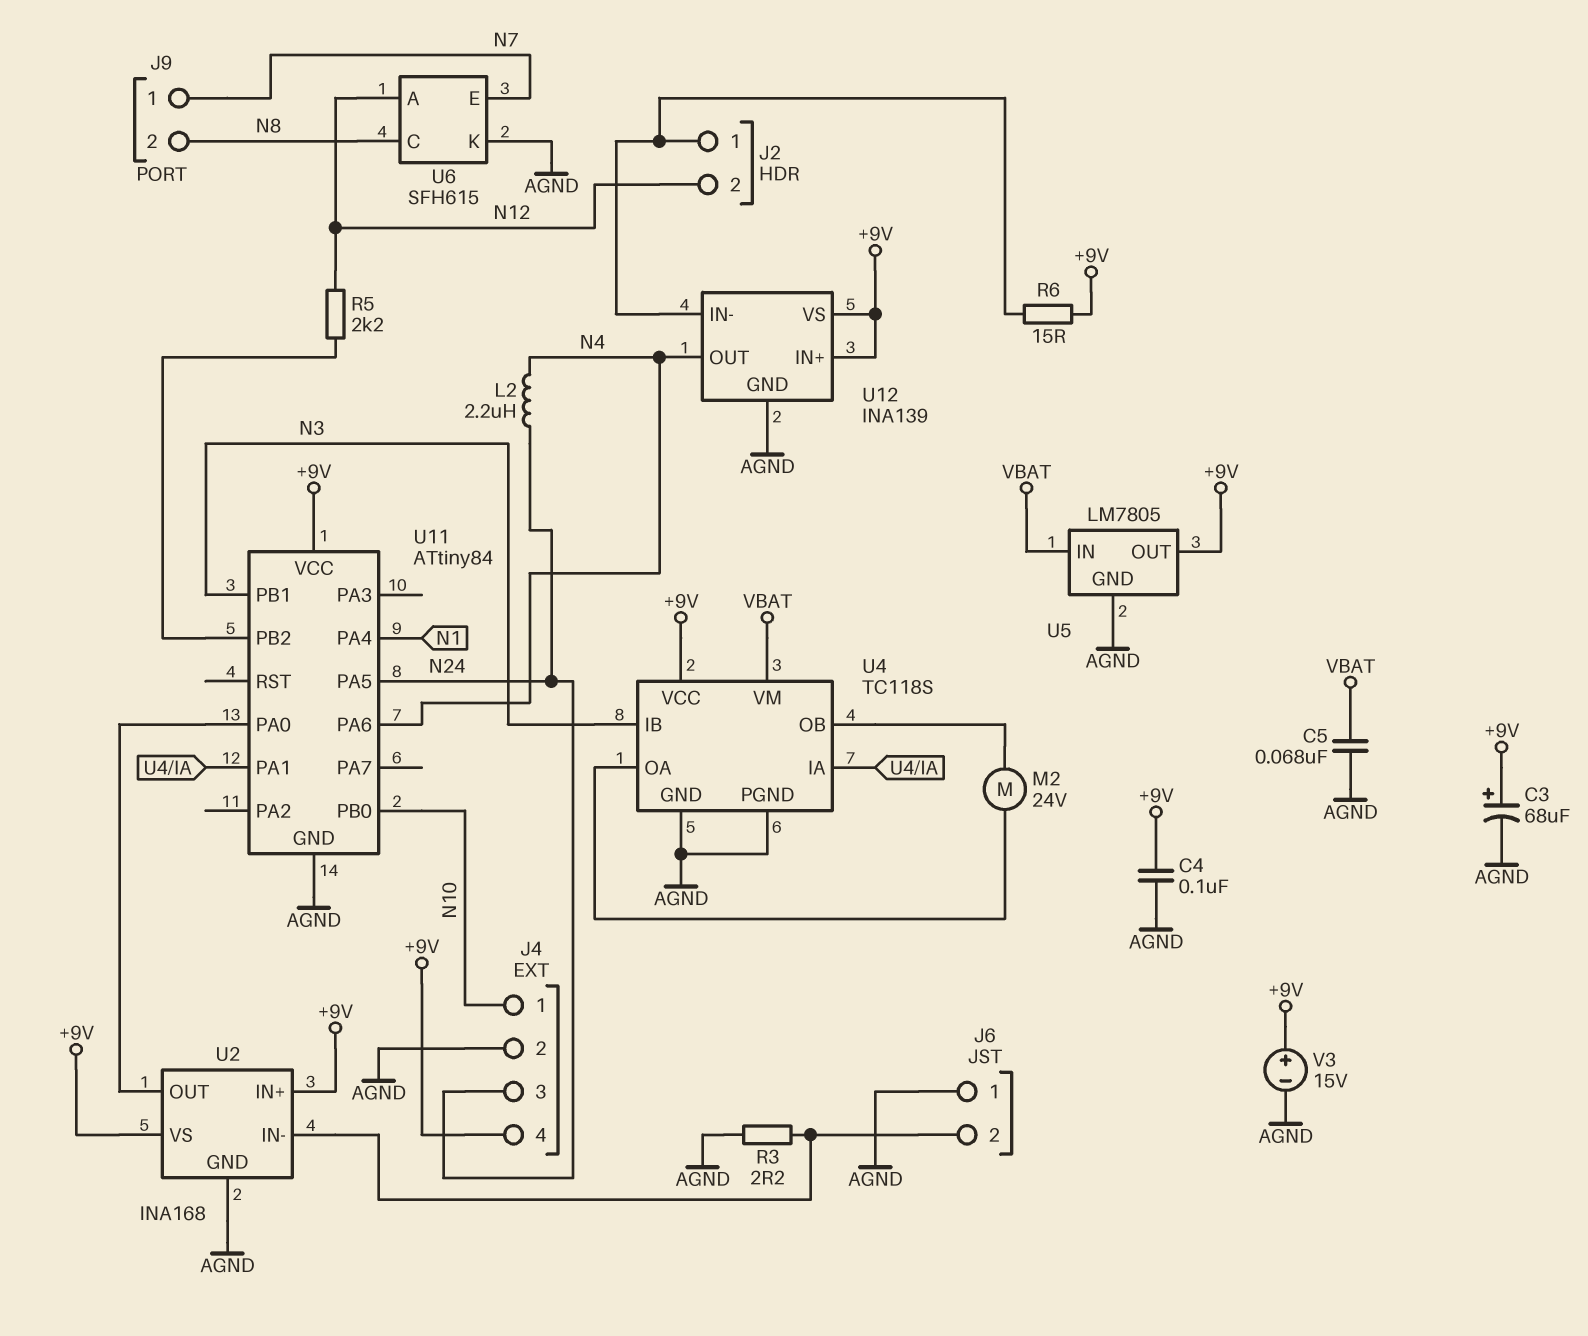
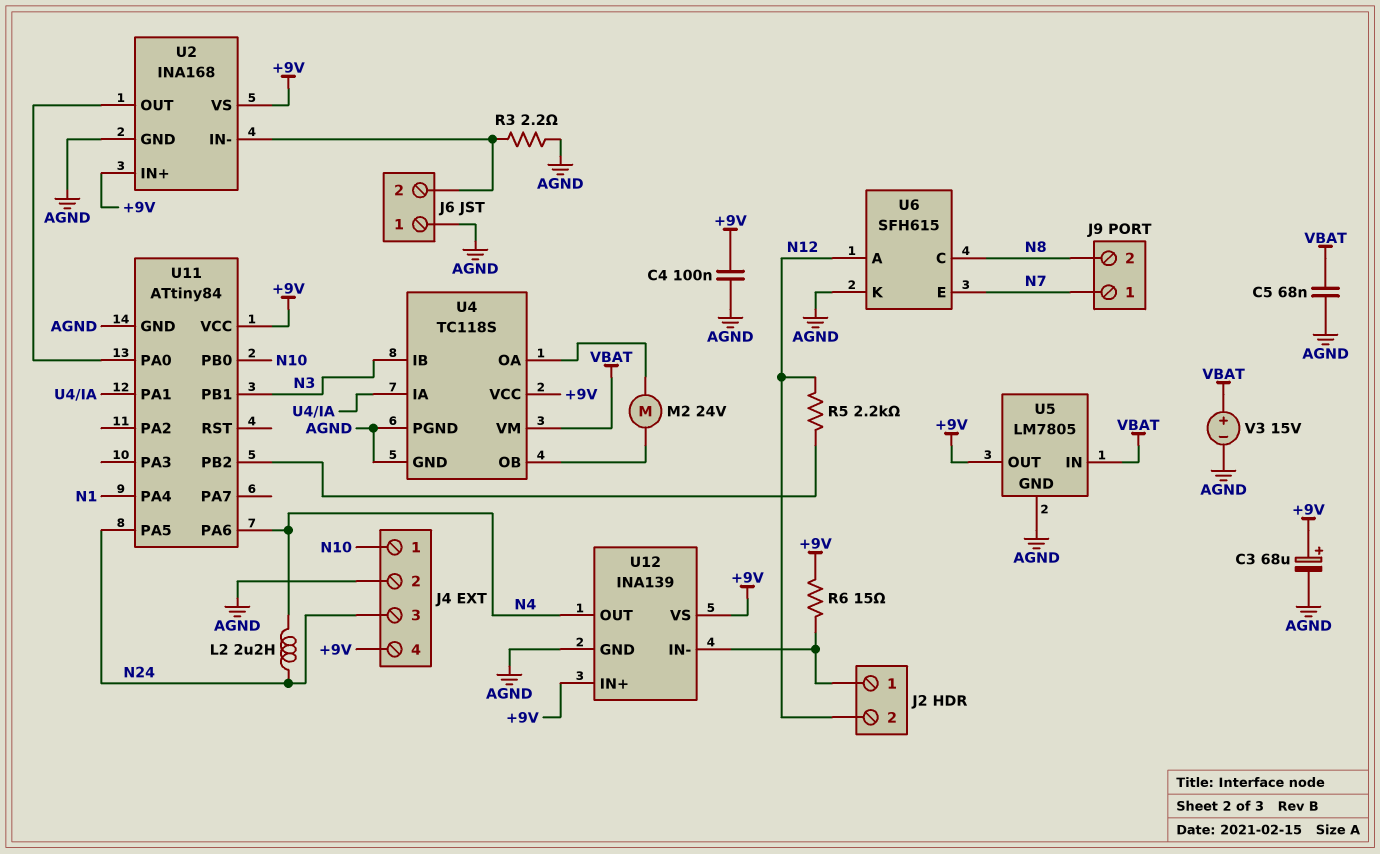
V3: 15V (plus +9V, minus AGND) -> 15V (plus VBAT, minus AGND)

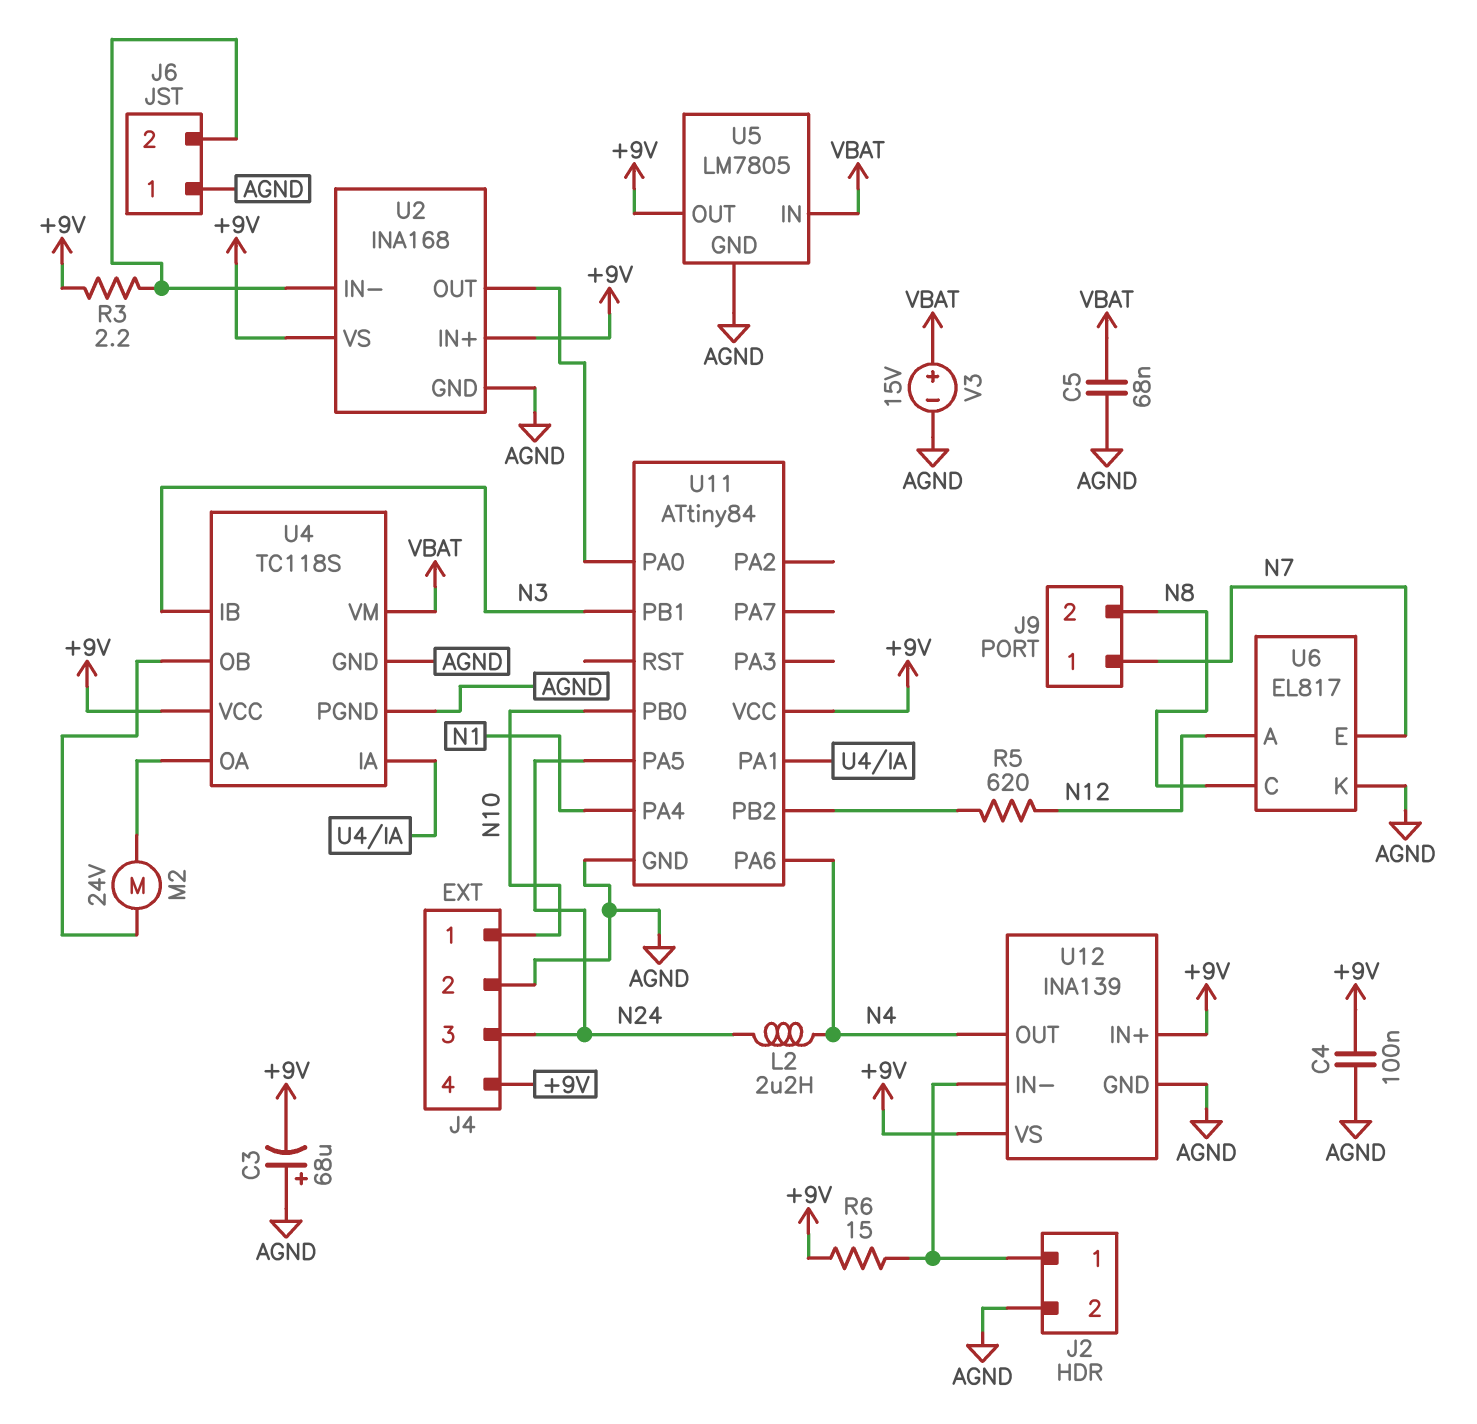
C3: 68uF (plus +9V, minus AGND) -> 68uF (plus AGND, minus +9V)
J2 pin 2: N12 -> AGND
R3: 2.2 (AGND, J6/2) -> 2.2 (+9V, J6/2)
R5: 2.2k (N12, U11/PB2) -> 620 (N12, U11/PB2)
U6: SFH615 -> EL817

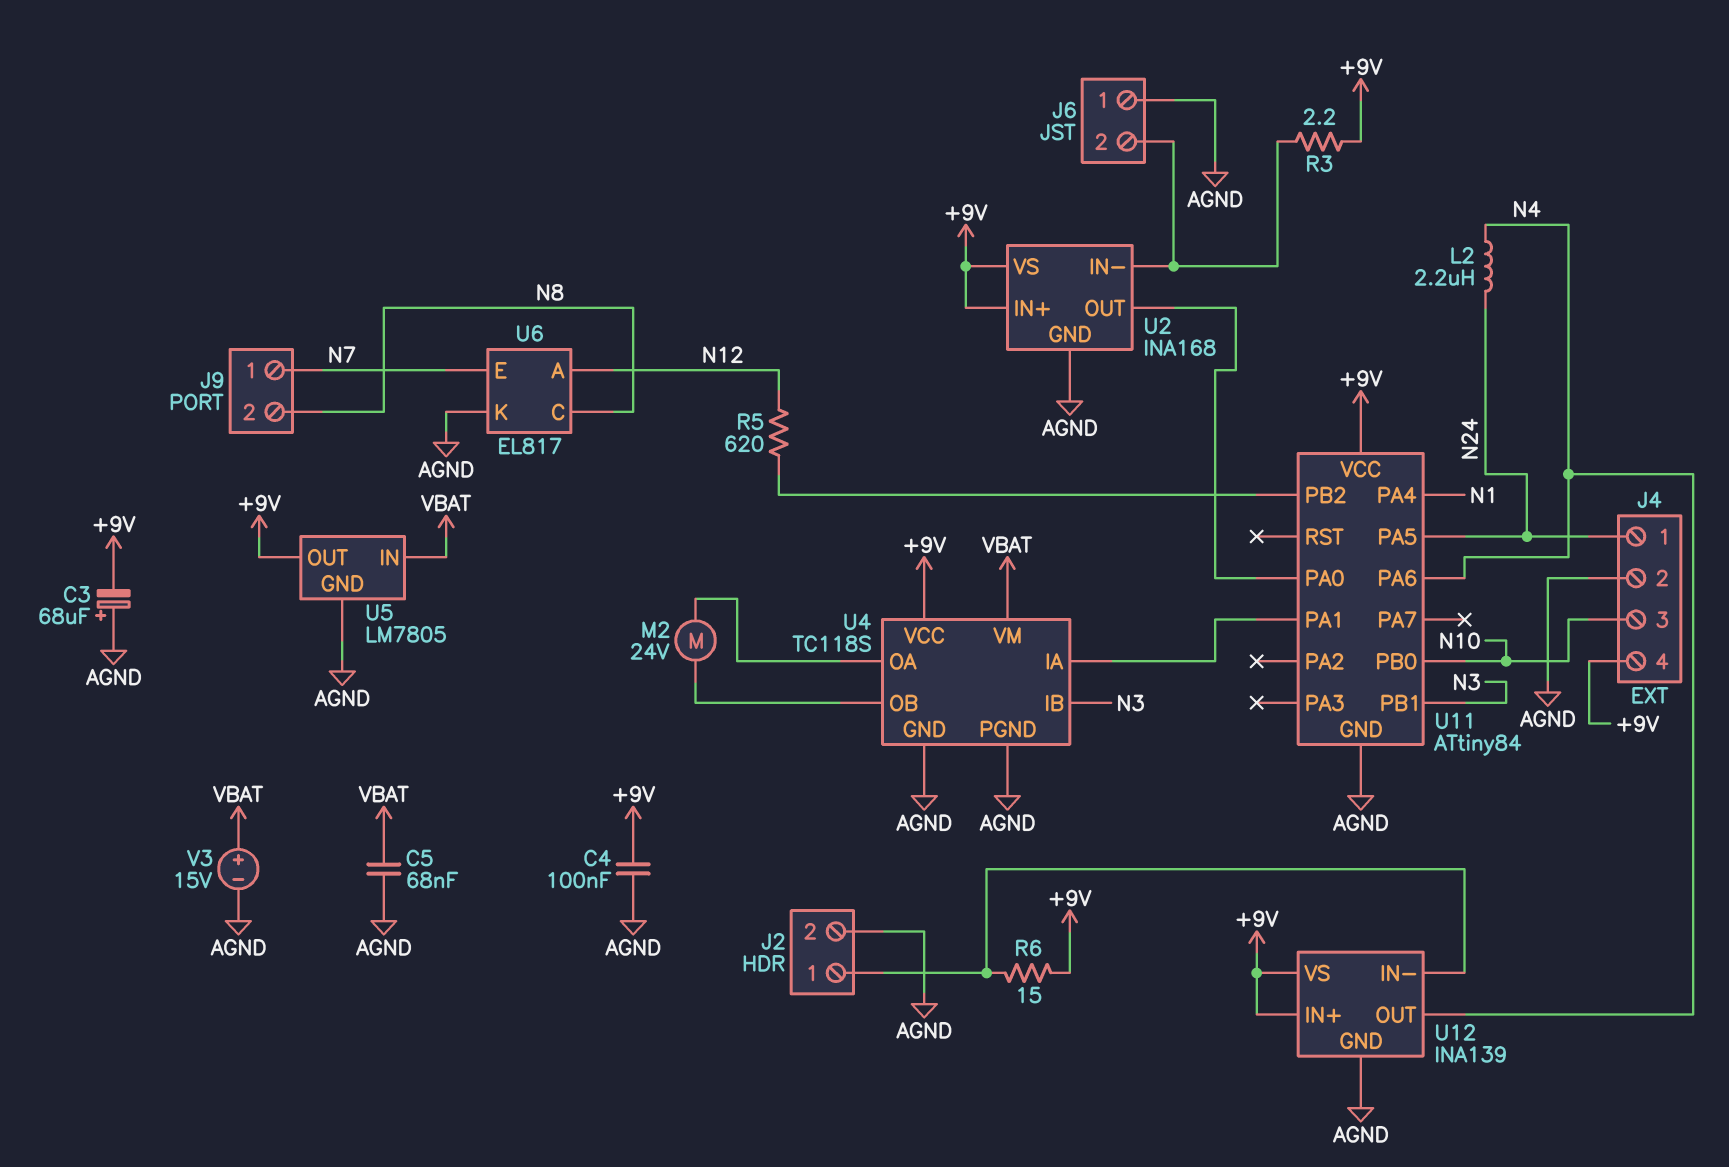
J4 pin 1: N10 -> N24
J4 pin 3: N24 -> N10

